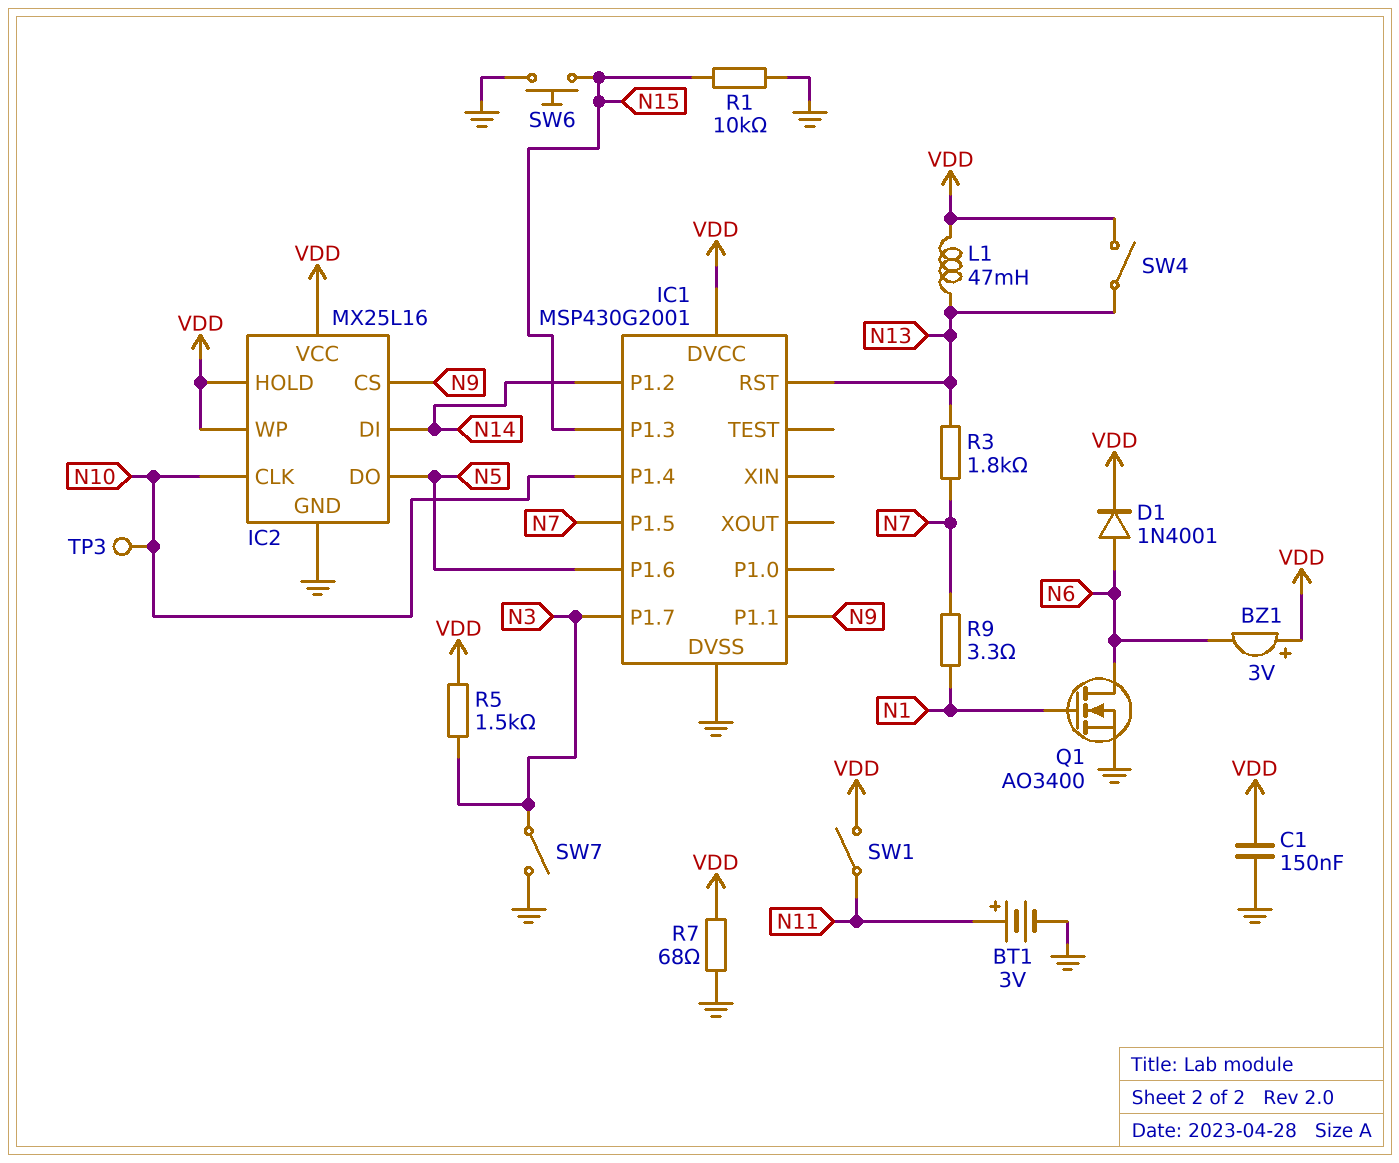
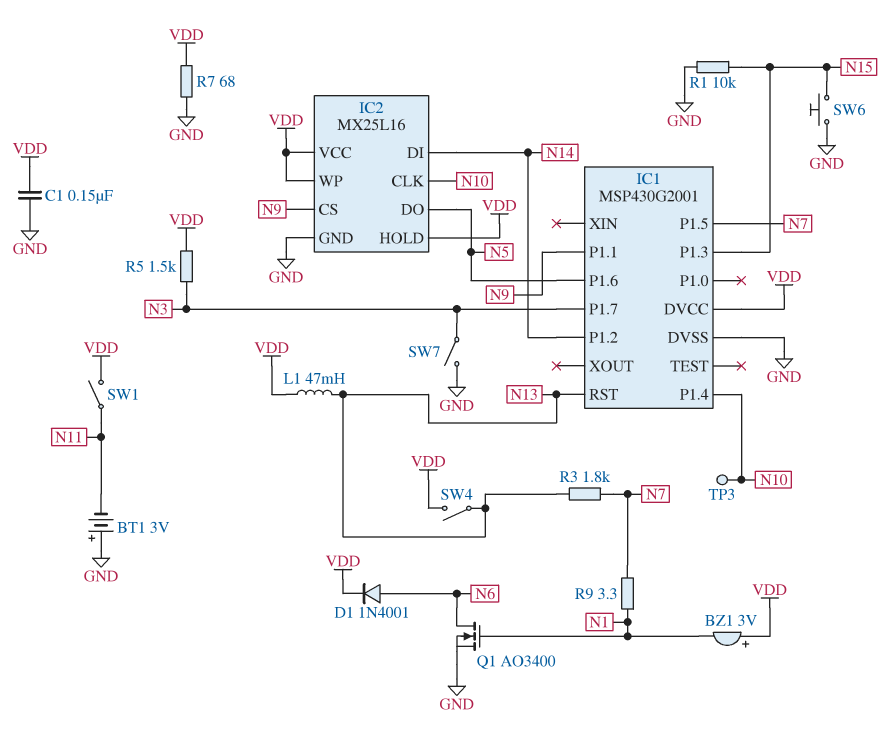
BT1: 3V (plus N11, minus GND) -> 3V (plus GND, minus N11)
BZ1: buzzer 3V (plus VDD, minus N6) -> buzzer 3V (plus VDD, minus N1)

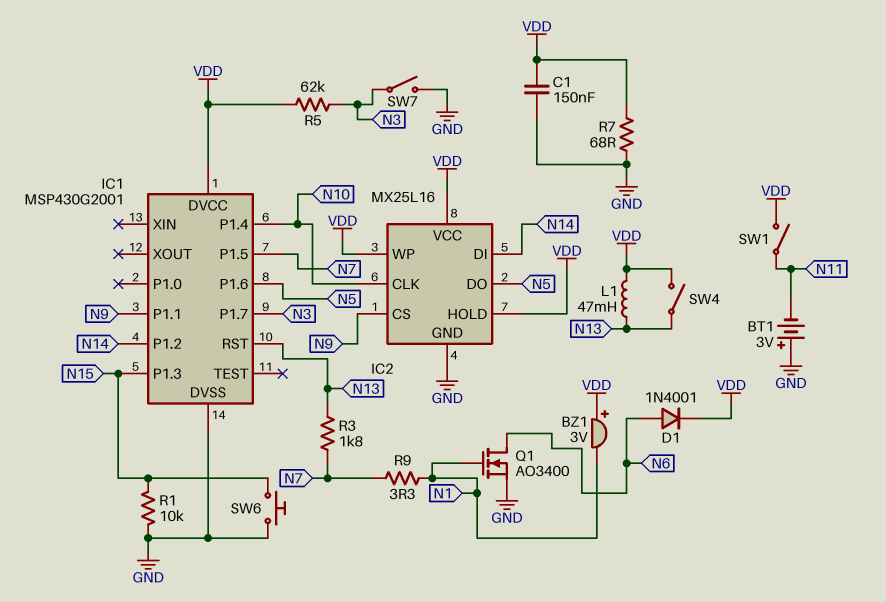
R5: 1.5k (N3, VDD) -> 62k (N3, VDD)
TP3: test point (N10) -> none

